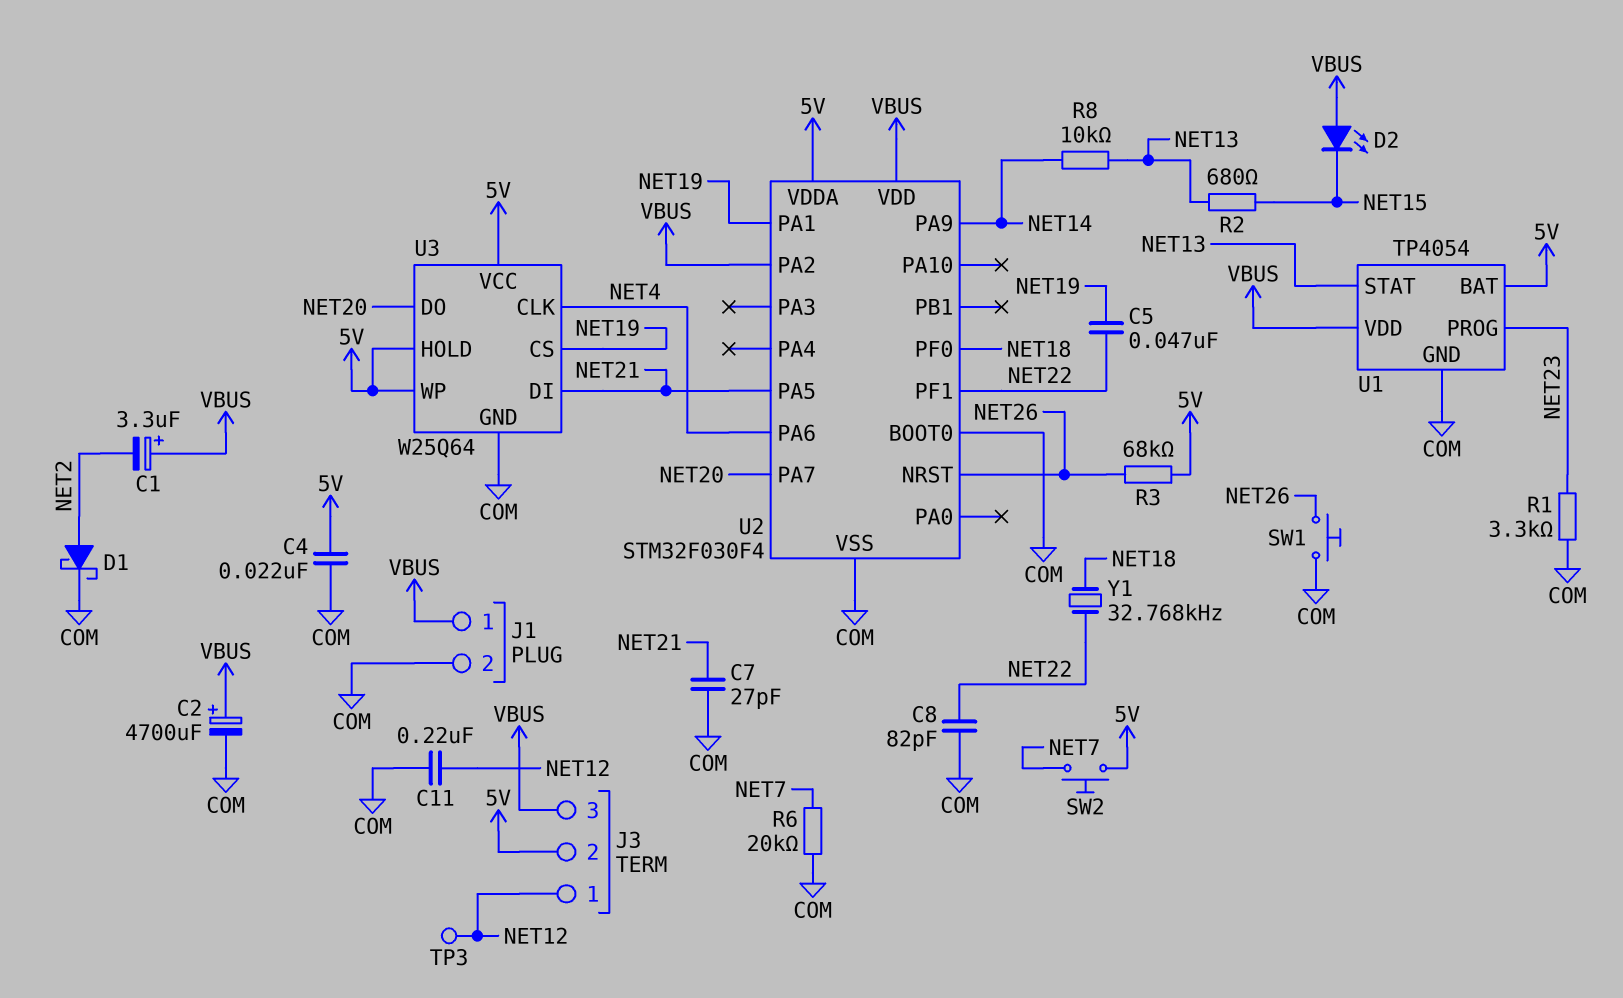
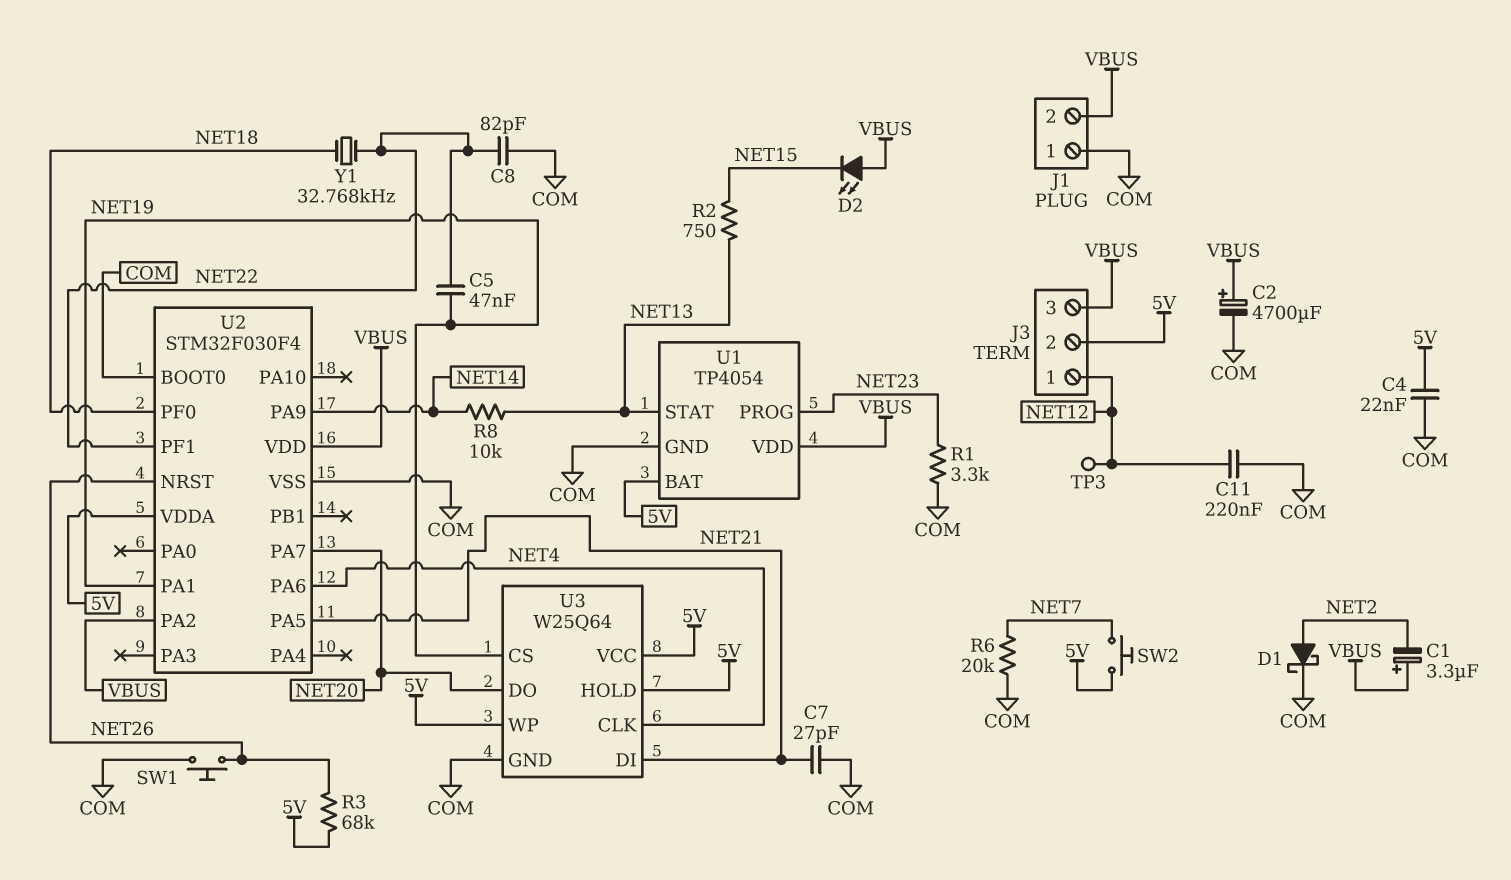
J1 pin 1: VBUS -> COM
J1 pin 2: COM -> VBUS
R2: 680 (NET13, NET15) -> 750 (NET13, NET15)

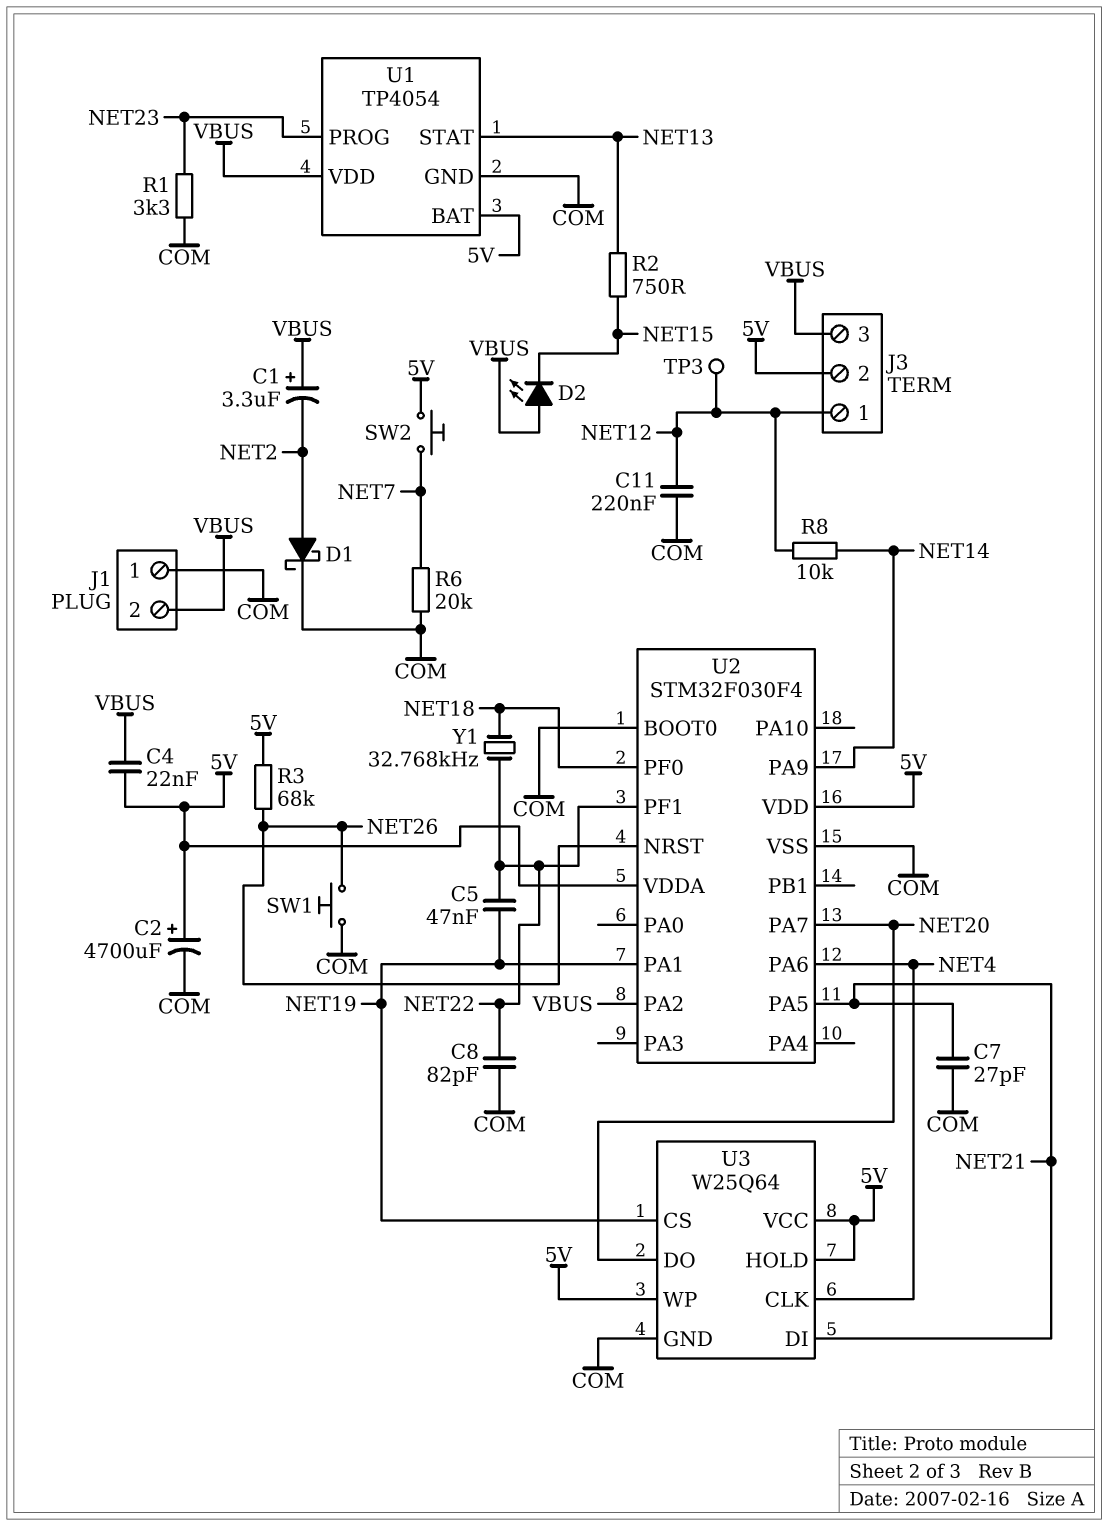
C2: 4700uF (plus VBUS, minus COM) -> 4700uF (plus 5V, minus COM)
C4: 22nF (5V, COM) -> 22nF (5V, VBUS)
R8: 10k (NET13, NET14) -> 10k (NET12, NET14)
U2 pin VDD: VBUS -> 5V

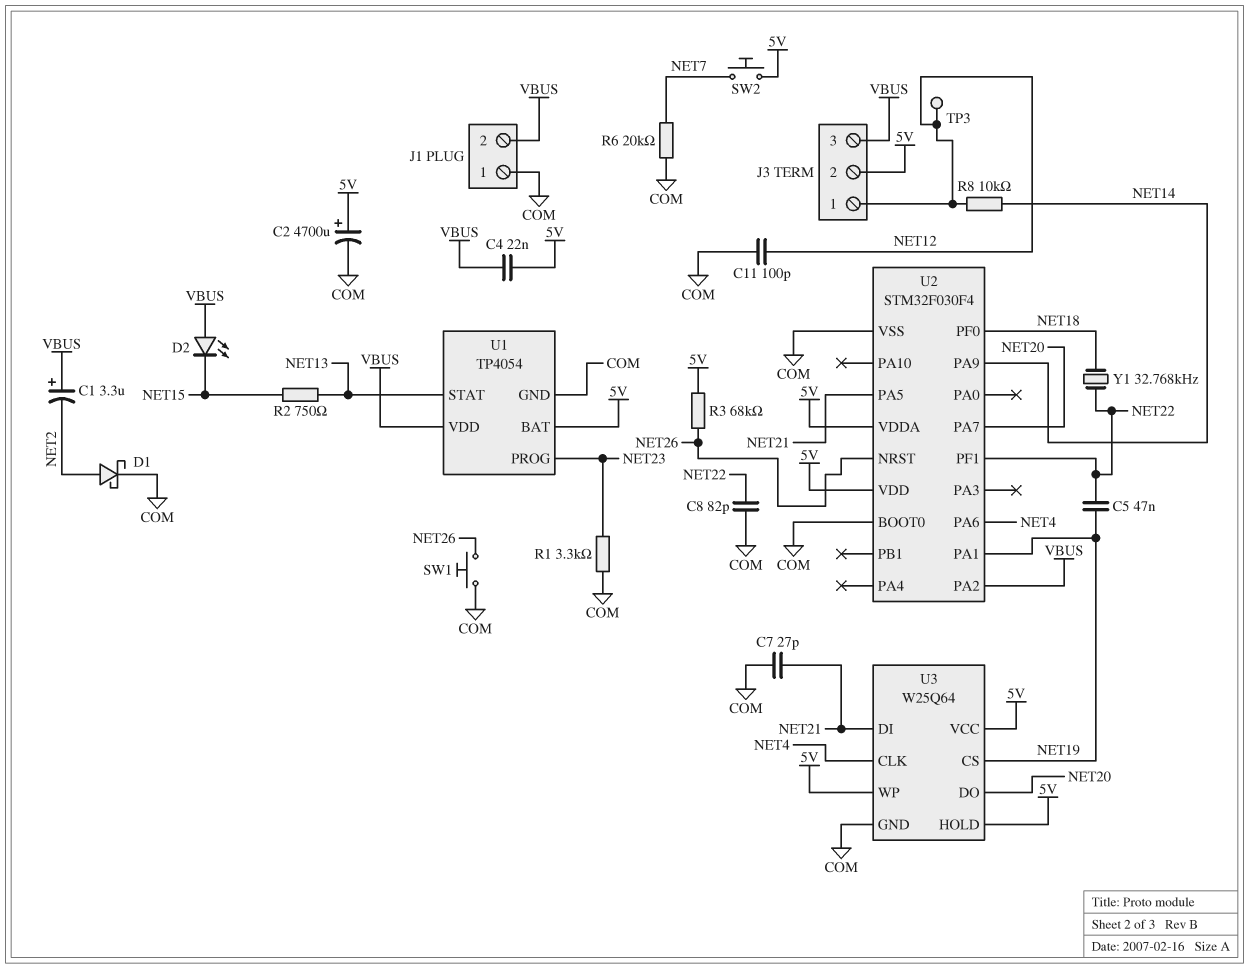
C11: 220nF (COM, NET12) -> 100pF (COM, NET12)

